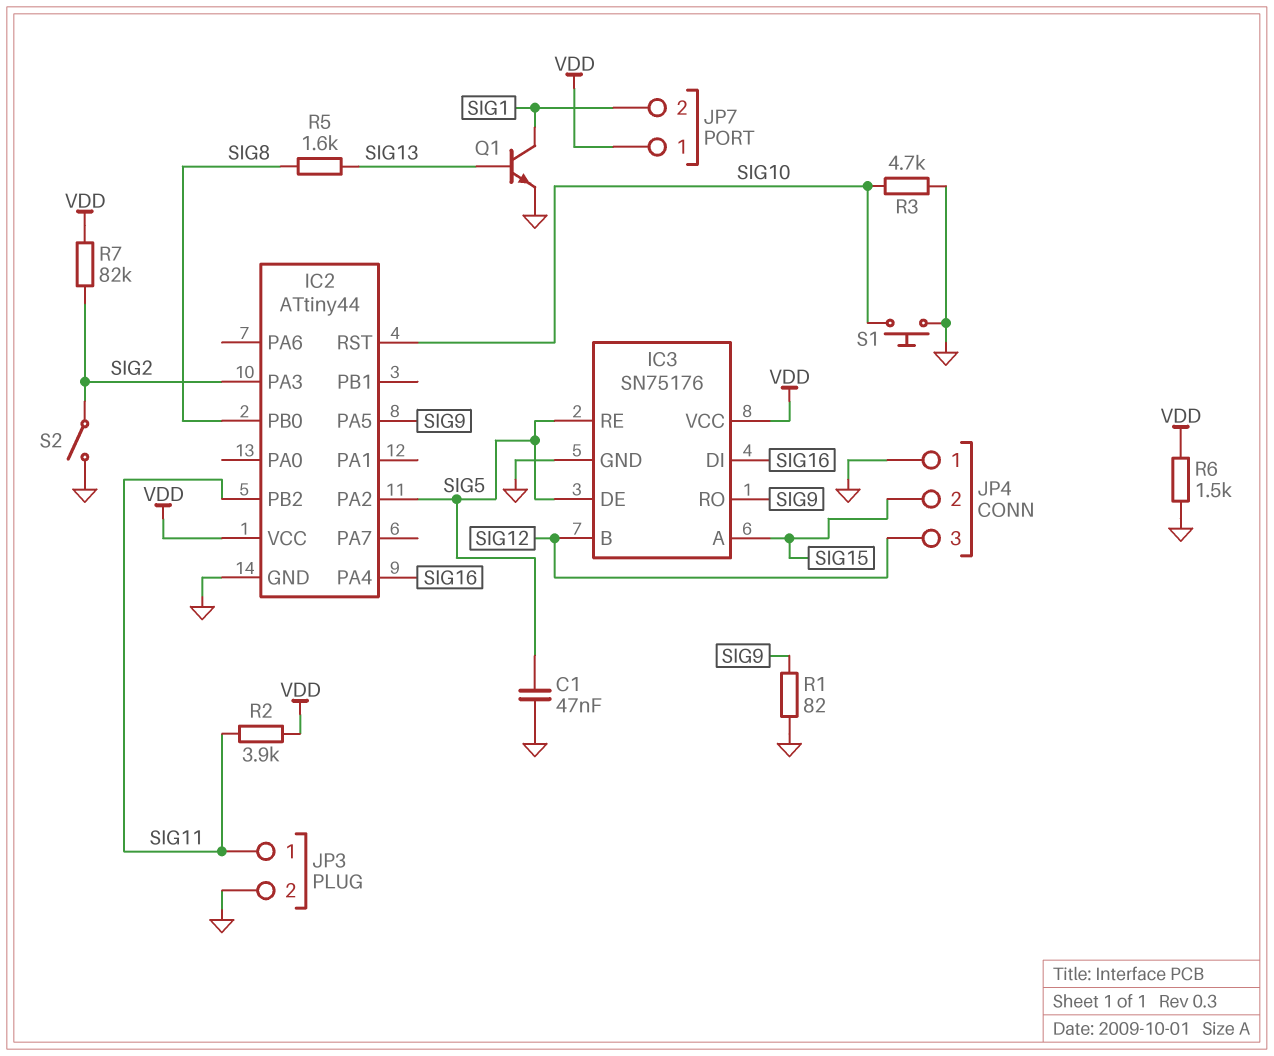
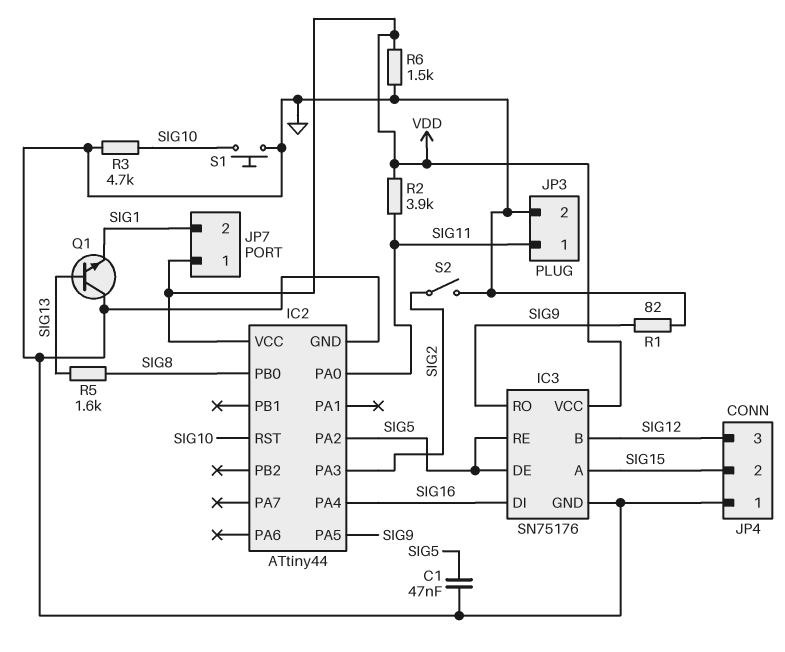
IC2 pin PA0: none -> SIG11
IC2 pin PB2: SIG11 -> none
Q1: NPN (B SIG13, C SIG1, E GND) -> NPN (B SIG13, C GND, E SIG1)
R7: 82k (SIG2, VDD) -> none

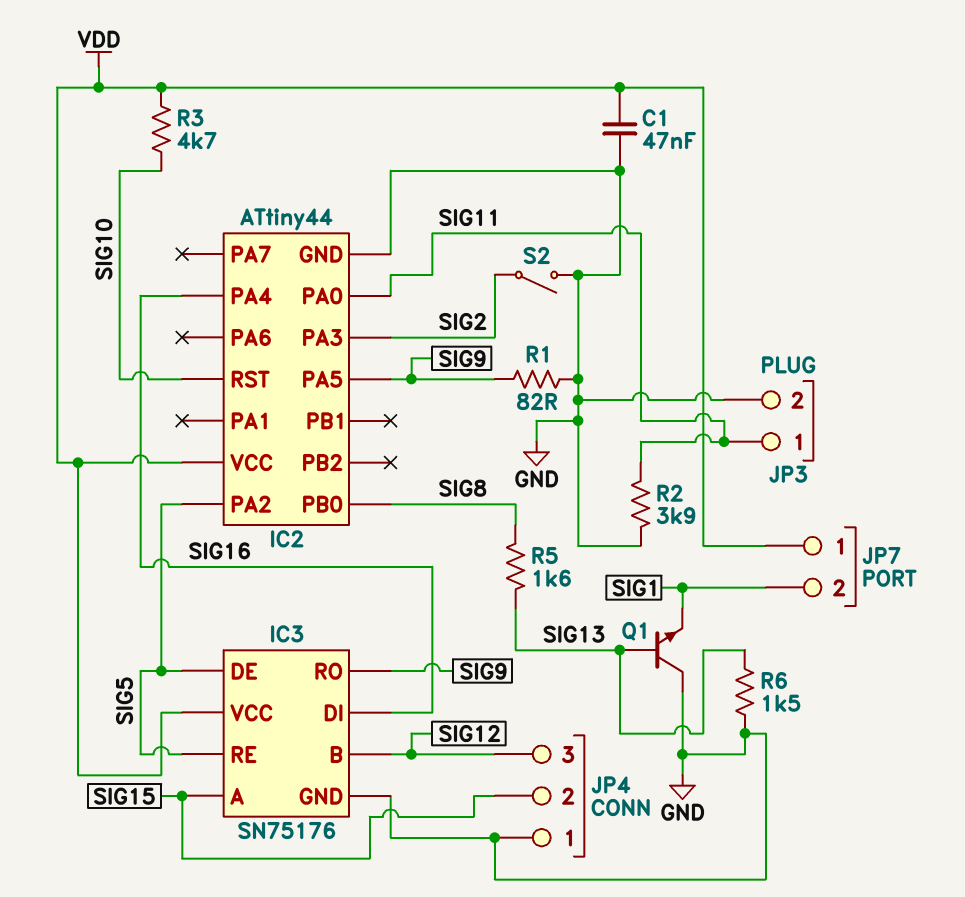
C1: 47nF (GND, SIG5) -> 47nF (GND, VDD)
R2: 3.9k (SIG11, VDD) -> 3.9k (GND, SIG11)
R3: 4.7k (GND, SIG10) -> 4.7k (SIG10, VDD)
R6: 1.5k (GND, VDD) -> 1.5k (GND, SIG13)
S1: button (GND, SIG10) -> none

